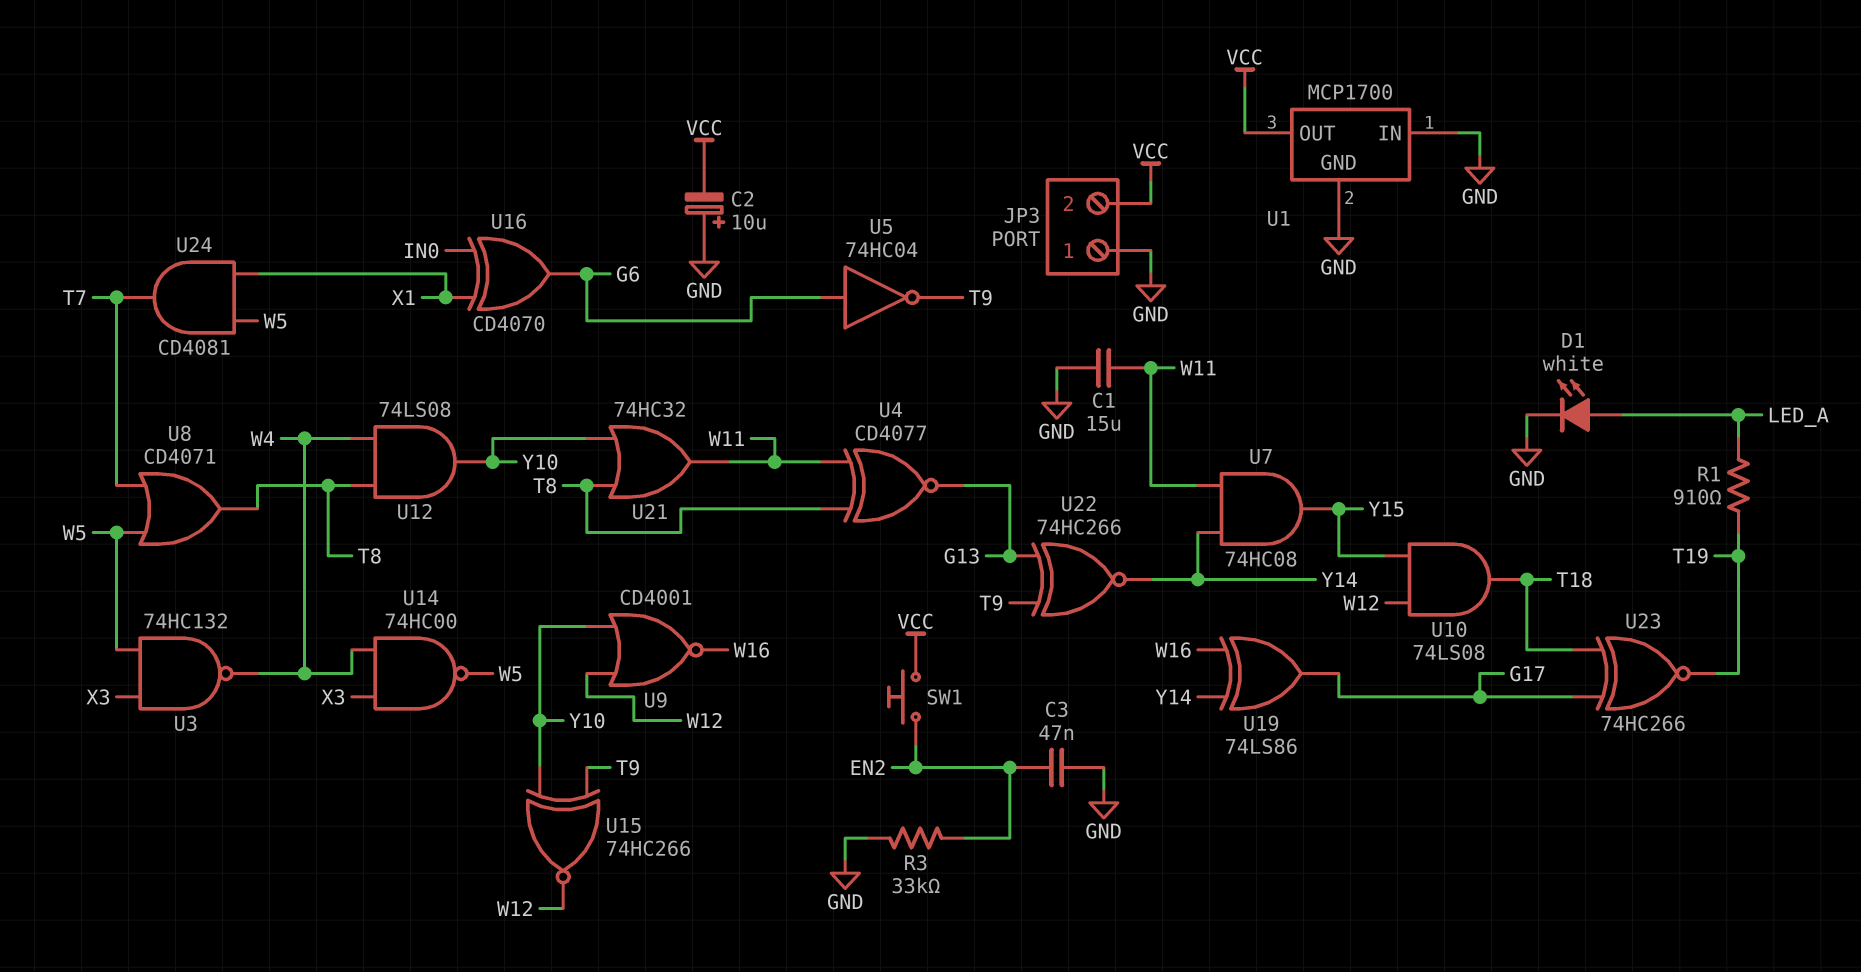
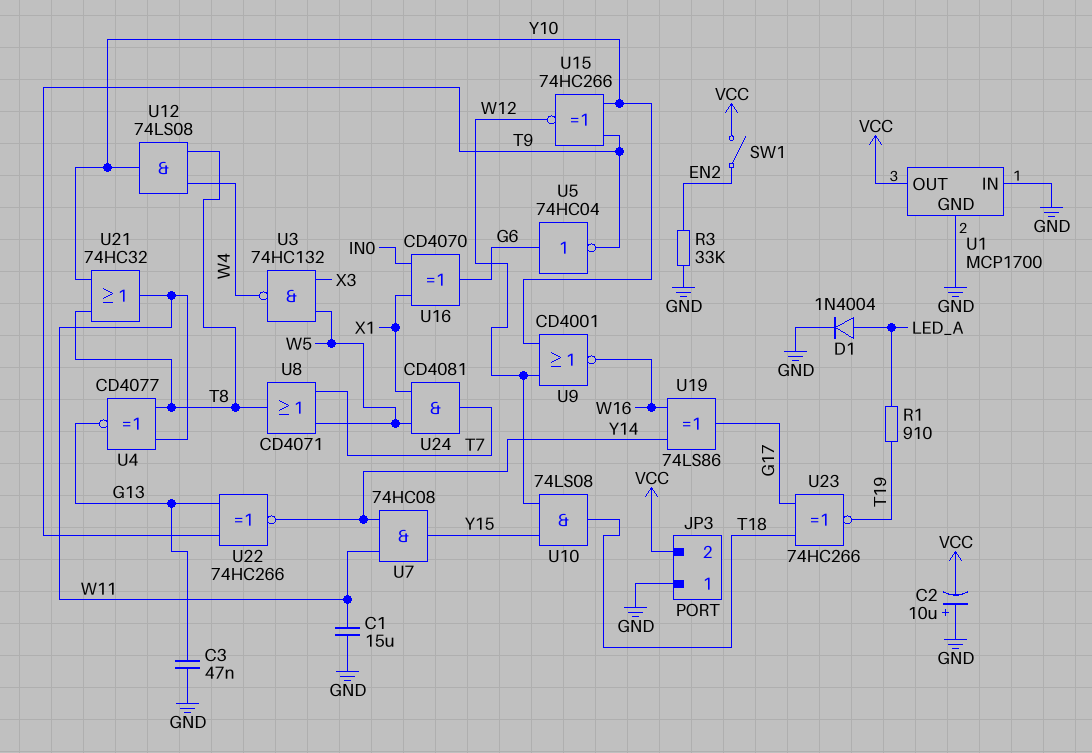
C3: 47nF (EN2, GND) -> 47nF (G13, GND)
D1: LED white (A LED_A, K GND) -> diode 1N4004 (A LED_A, K GND)
SW1: button (EN2, VCC) -> switch (EN2, VCC)
U14: NAND 74HC00 (in W4, in X3, out W5) -> none

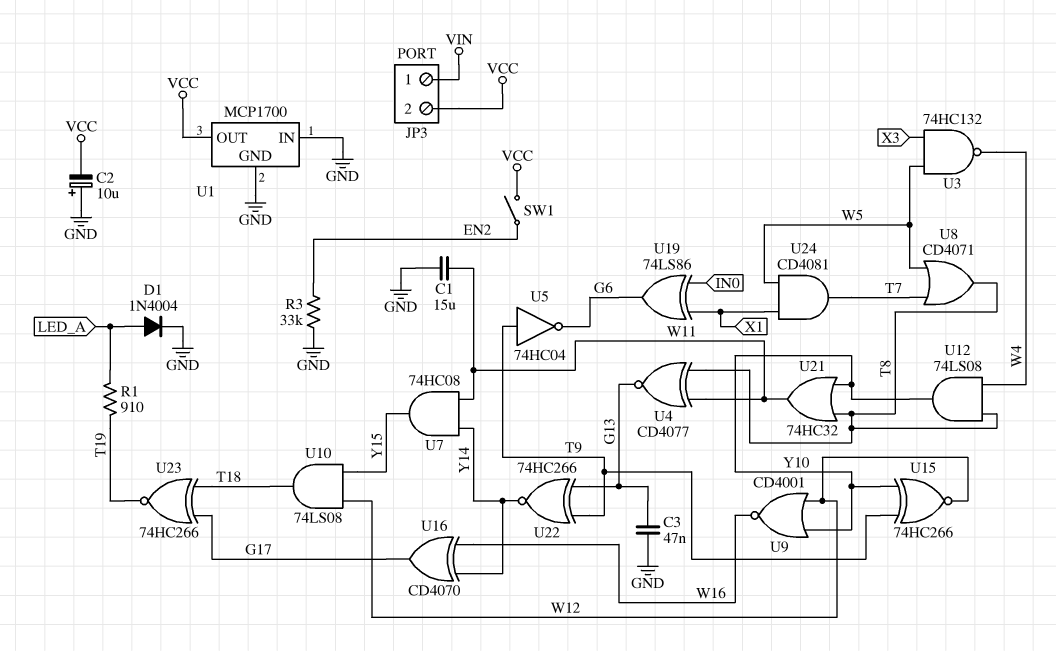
JP3 pin 1: GND -> VIN
U5: NOT 74HC04 (in G6, out T9) -> NOT 74HC04 (in T9, out G6)
U16: XOR CD4070 (in IN0, in X1, out G6) -> XOR CD4070 (in W16, in Y14, out G17)
U19: XOR 74LS86 (in W16, in Y14, out G17) -> XOR 74LS86 (in IN0, in X1, out G6)

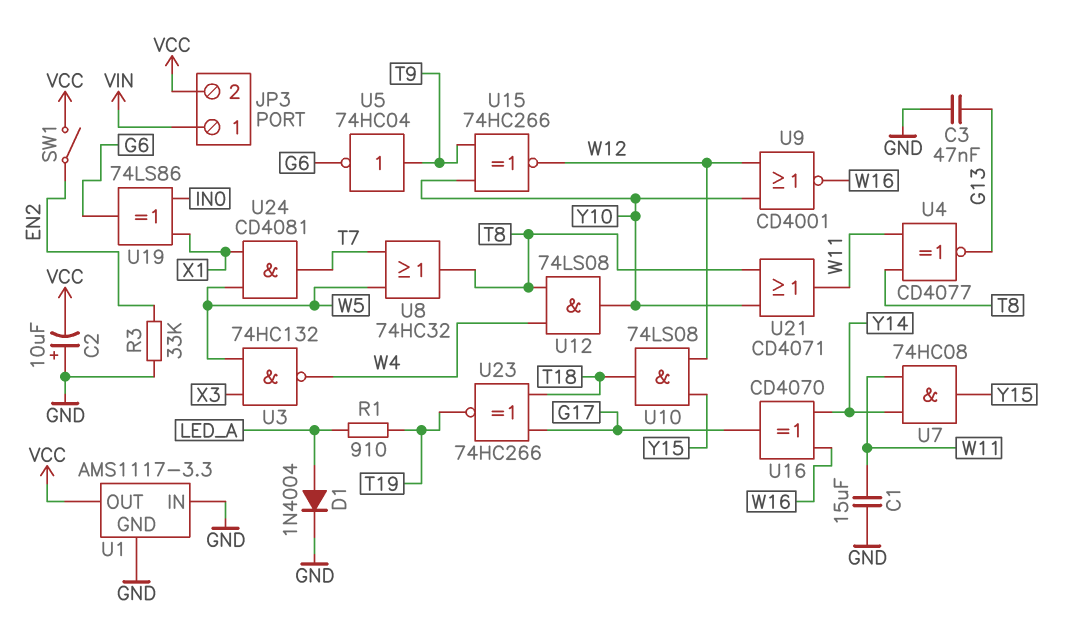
U1: MCP1700 -> AMS1117-3.3
U8: OR CD4071 (in T7, in W5, out T8) -> OR 74HC32 (in T7, in W5, out T8)
U21: OR 74HC32 (in T8, in Y10, out W11) -> OR CD4071 (in T8, in Y10, out W11)
U22: XNOR 74HC266 (in G13, in T9, out Y14) -> none

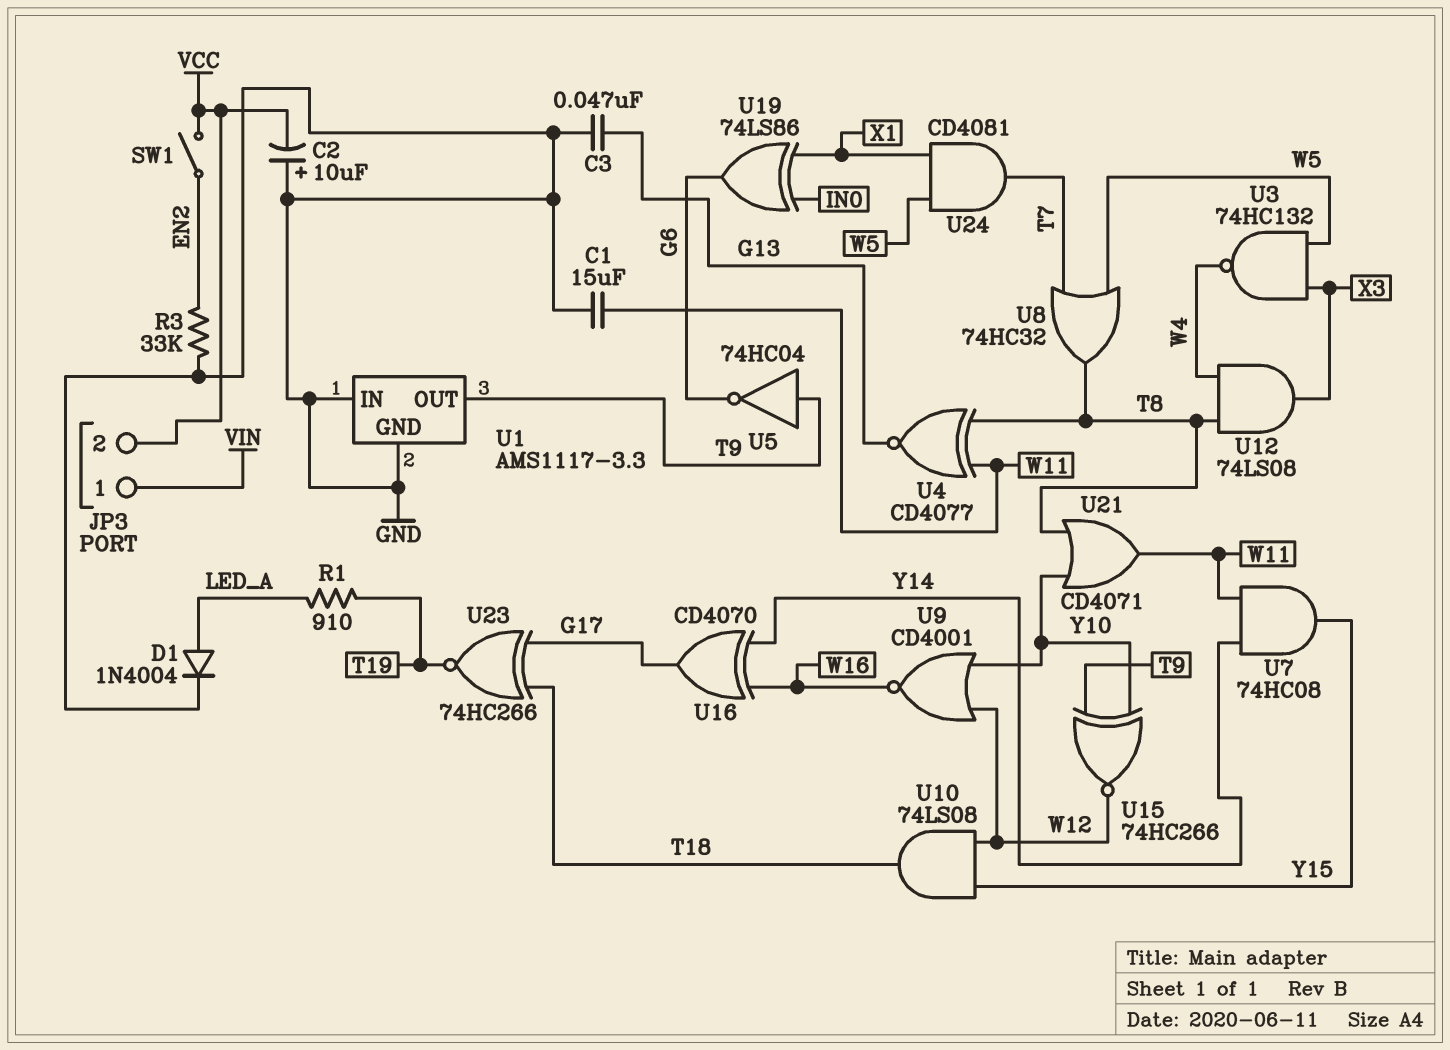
U1 pin OUT: VCC -> T9
U12: AND 74LS08 (in T8, in W4, out Y10) -> AND 74LS08 (in T8, in W4, out X3)

